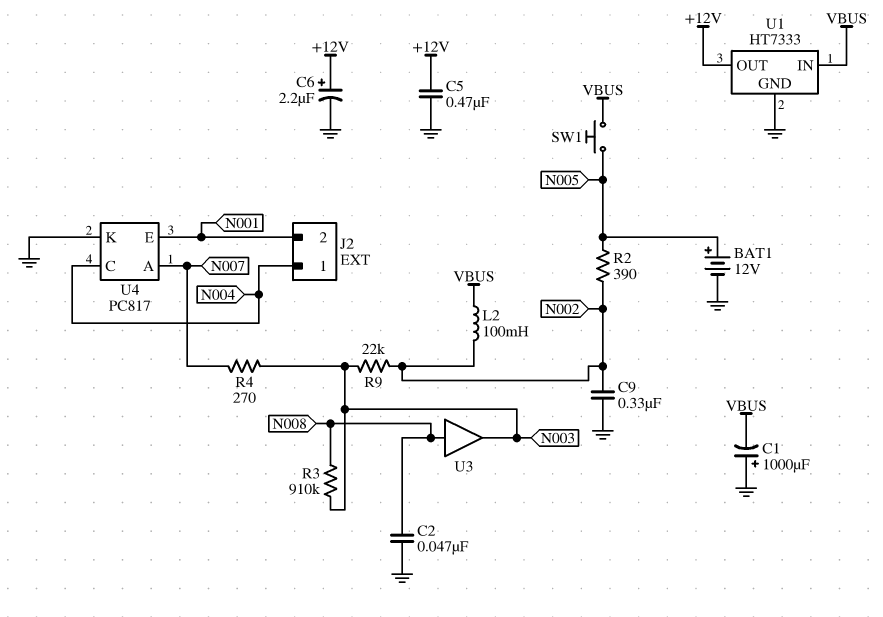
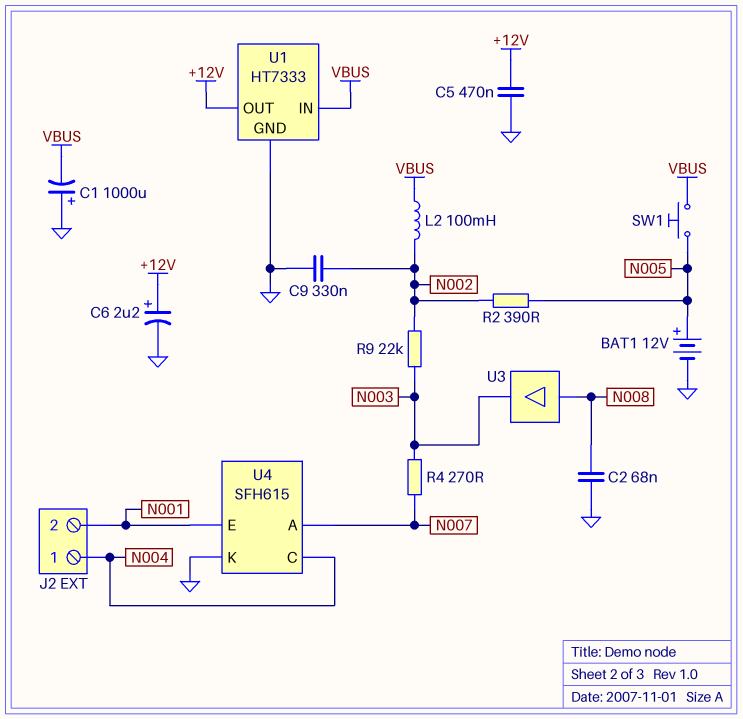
C2: 47nF (GND, N008) -> 68nF (GND, N008)
R3: 910k (N003, N008) -> none
U4: PC817 -> SFH615

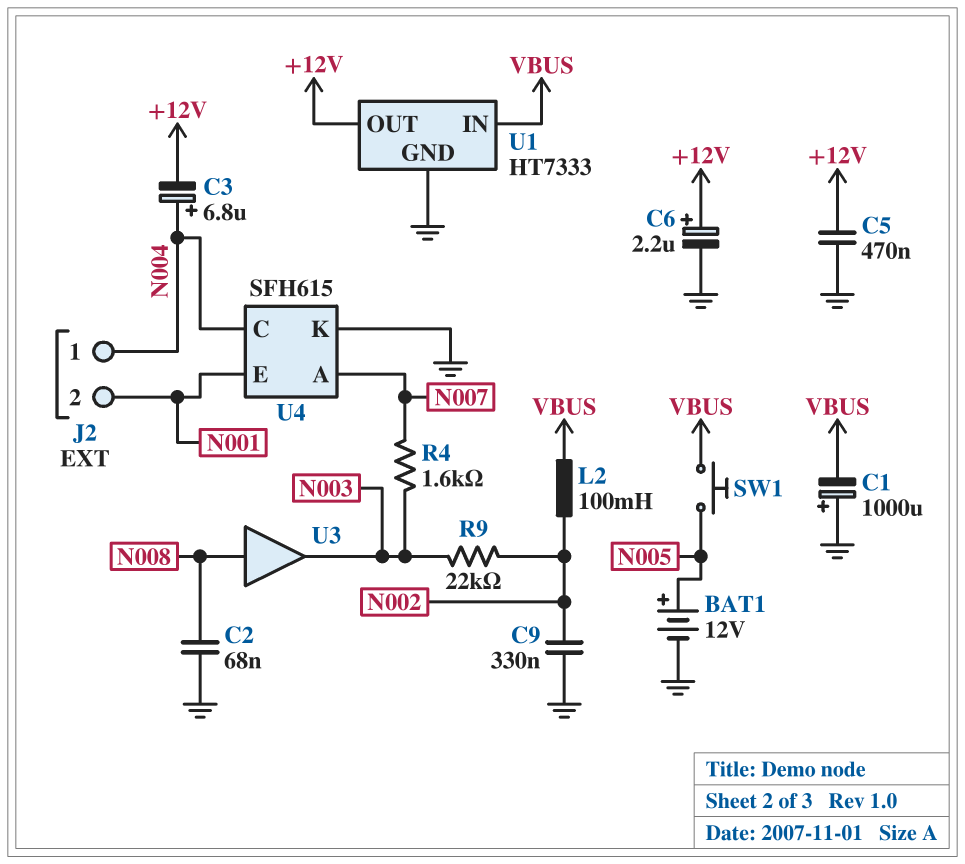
C3: none -> 6.8uF (plus N004, minus +12V)
R2: 390 (N002, N005) -> none
R4: 270 (N003, N007) -> 1.6k (N003, N007)

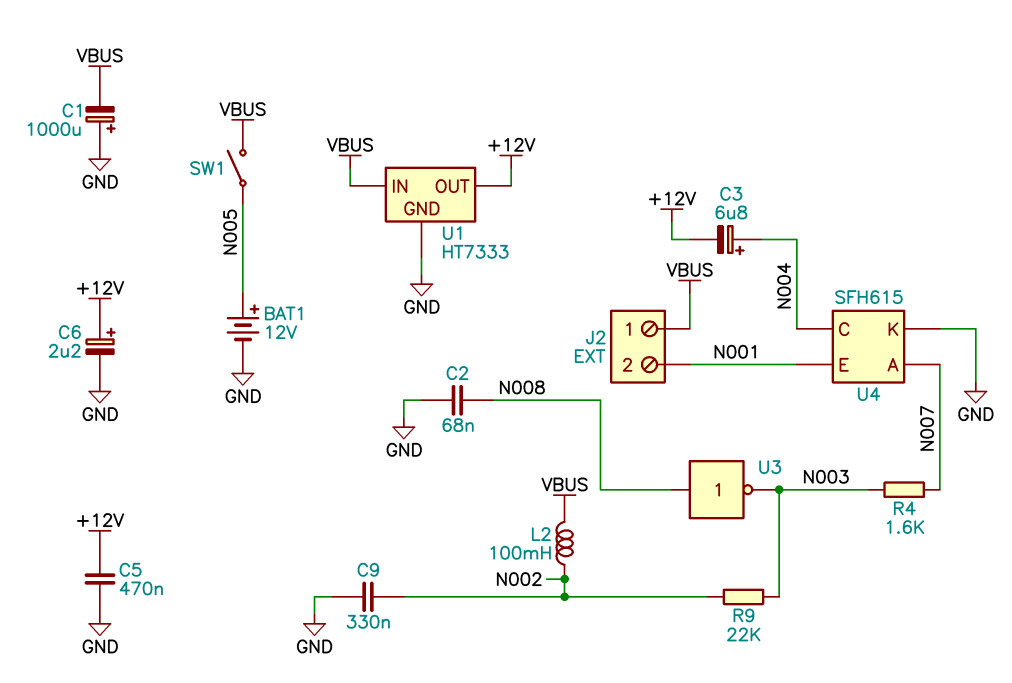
J2 pin 1: N004 -> VBUS
SW1: button (N005, VBUS) -> switch (N005, VBUS)
U3: buffer (in N008, out N003) -> NOT (in N008, out N003)

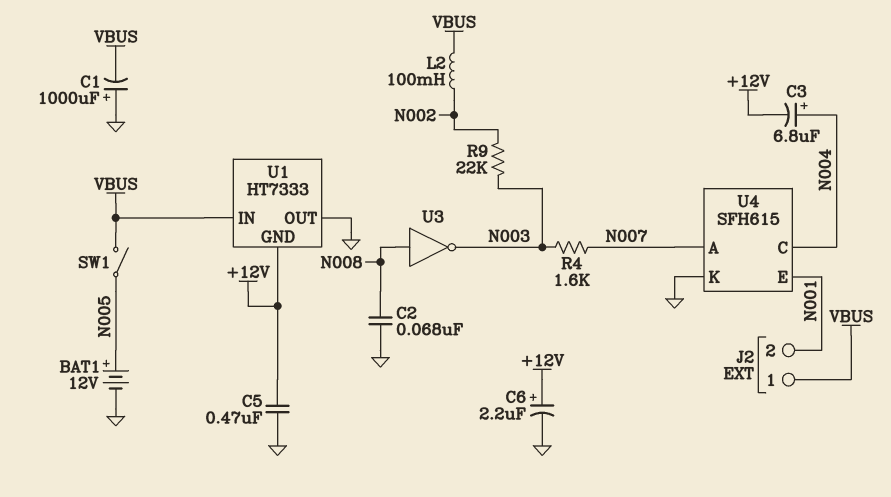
C9: 330nF (GND, N002) -> none
U1 pin GND: GND -> +12V
U1 pin OUT: +12V -> GND

